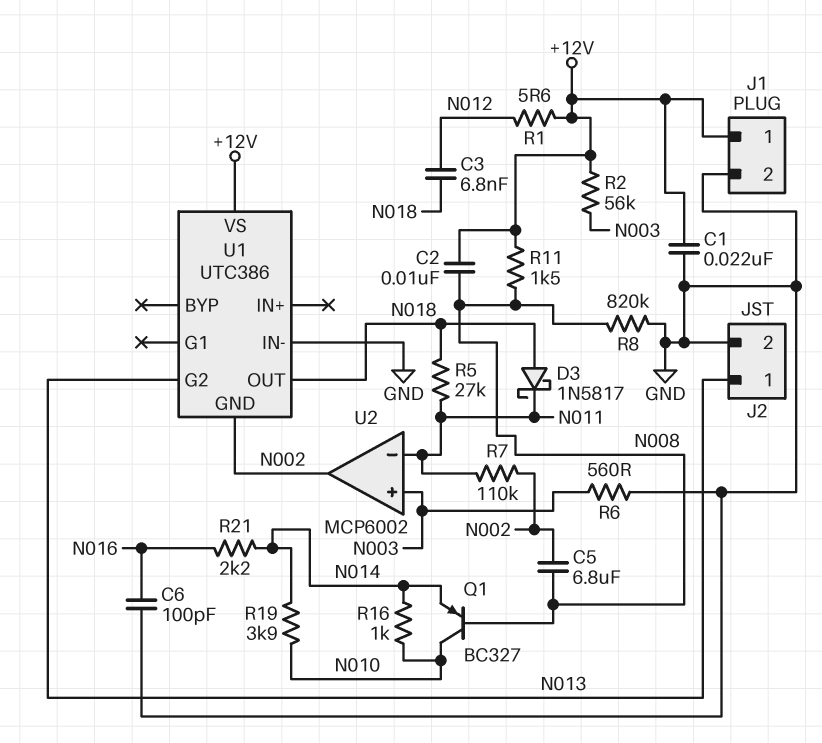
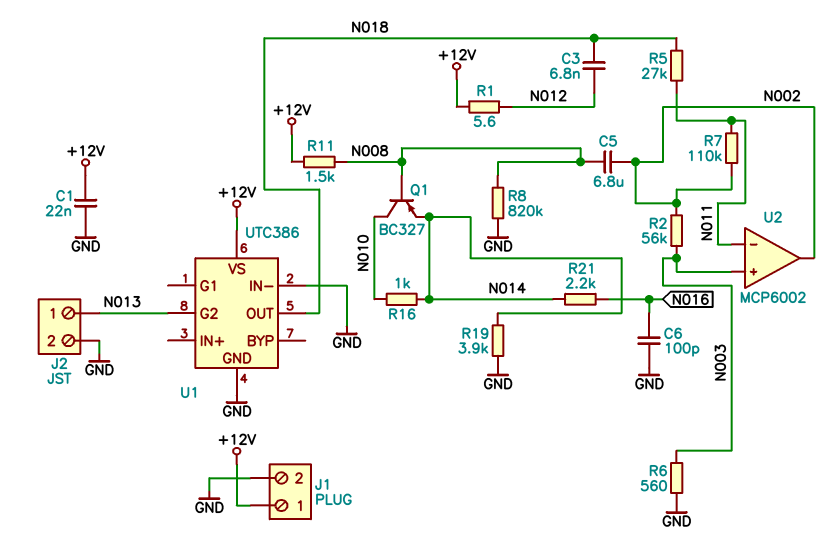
C2: 10nF (+12V, N008) -> none
D3: schottky 1N5817 (A N018, K N011) -> none
R2: 56k (+12V, N003) -> 56k (N002, N003)
R19: 3.9k (N010, N014) -> 3.9k (GND, N014)
U1 pin GND: N002 -> GND

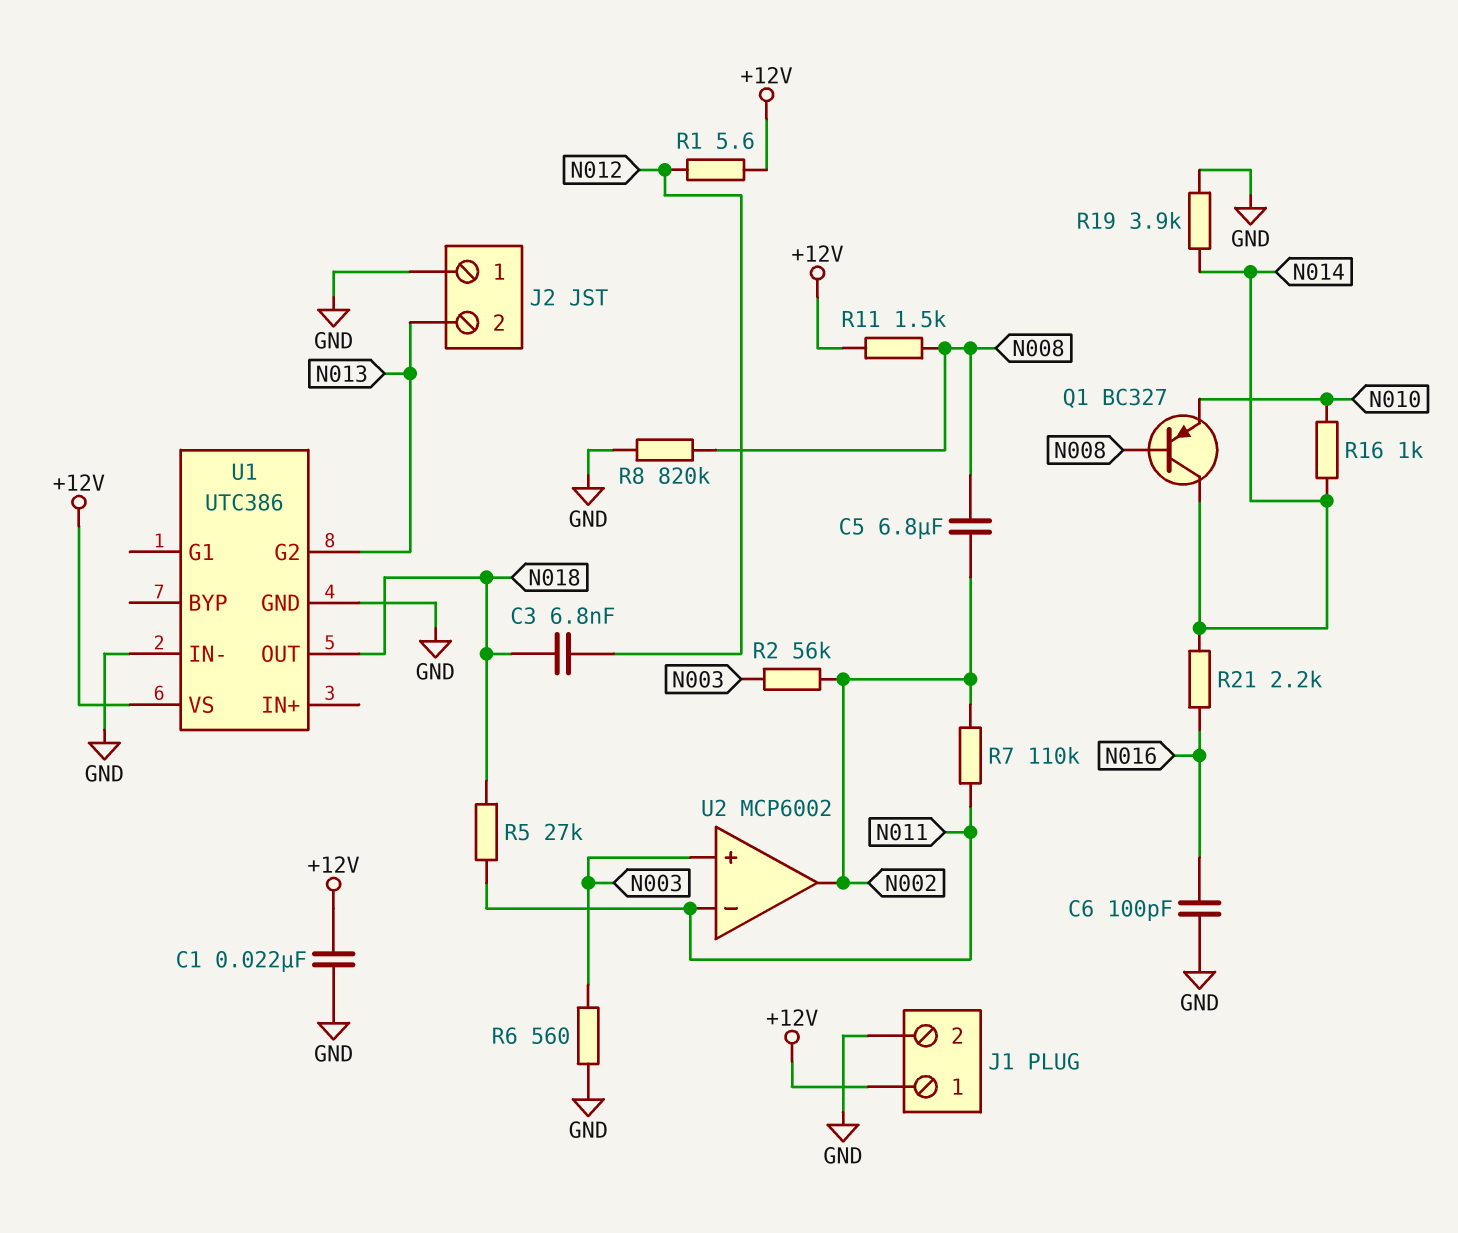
J2 pin 1: N013 -> GND
J2 pin 2: GND -> N013
Q1: PNP BC327 (B N008, C N010, E N014) -> PNP BC327 (B N008, C N014, E N010)

